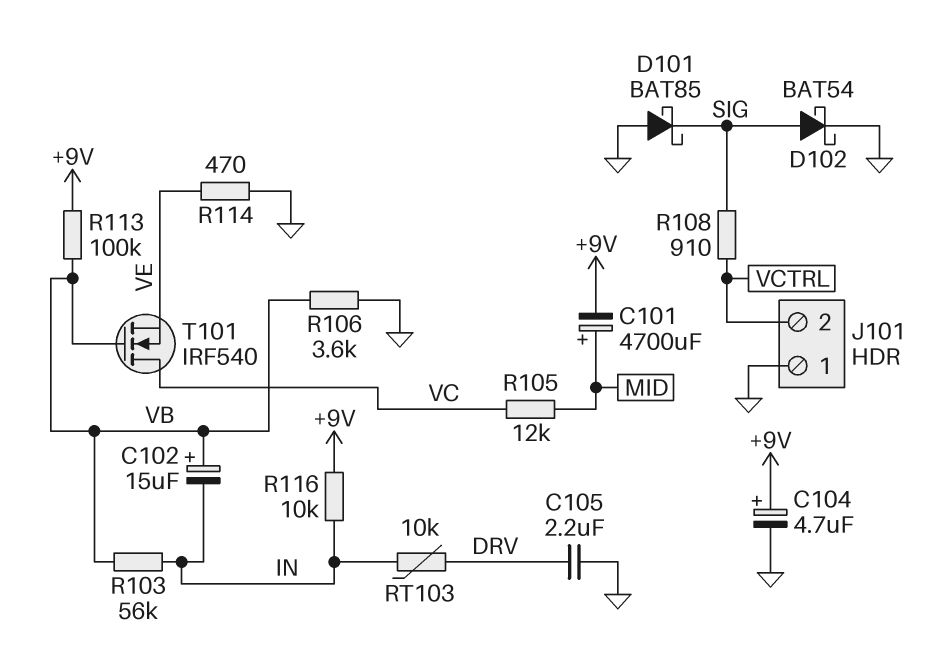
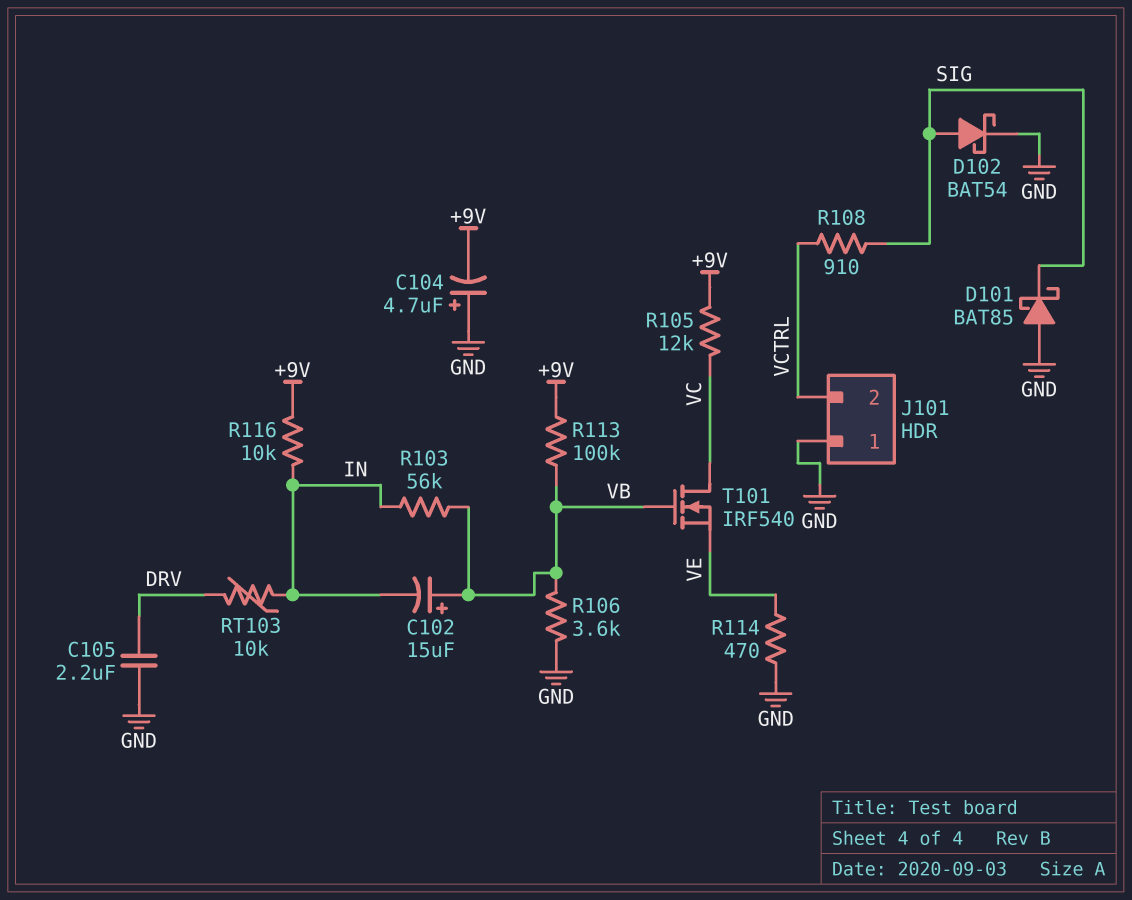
C101: 4700uF (plus MID, minus +9V) -> none
C104: 4.7uF (plus +9V, minus GND) -> 4.7uF (plus GND, minus +9V)
R105: 12k (MID, VC) -> 12k (+9V, VC)

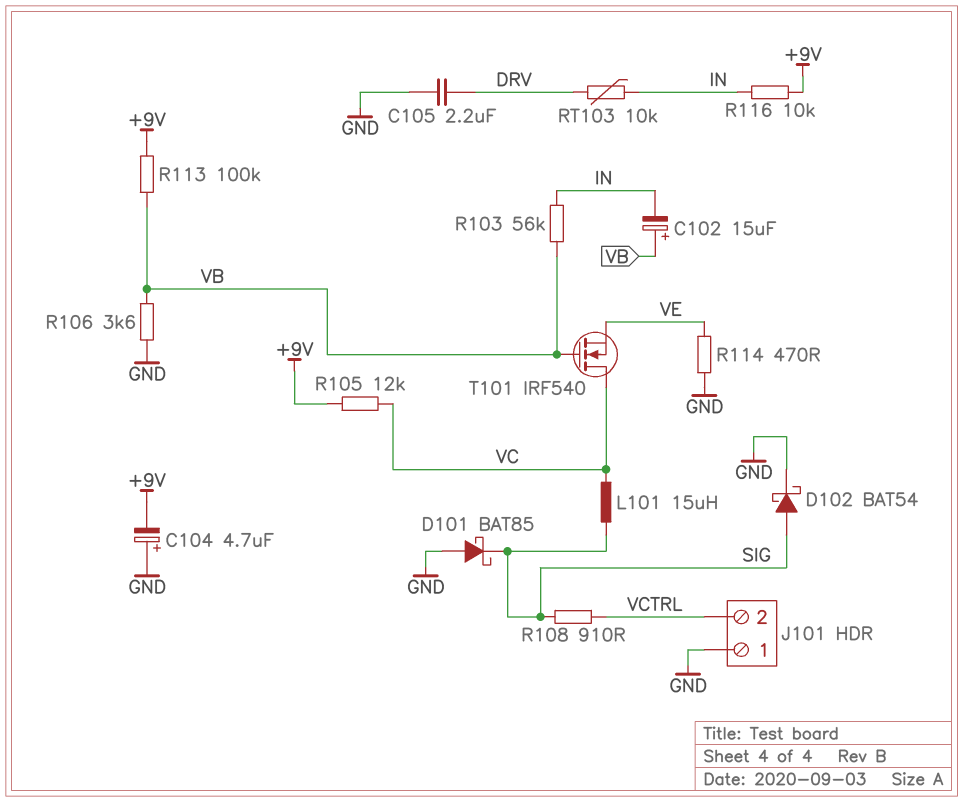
L101: none -> 15uH (SIG, VC)

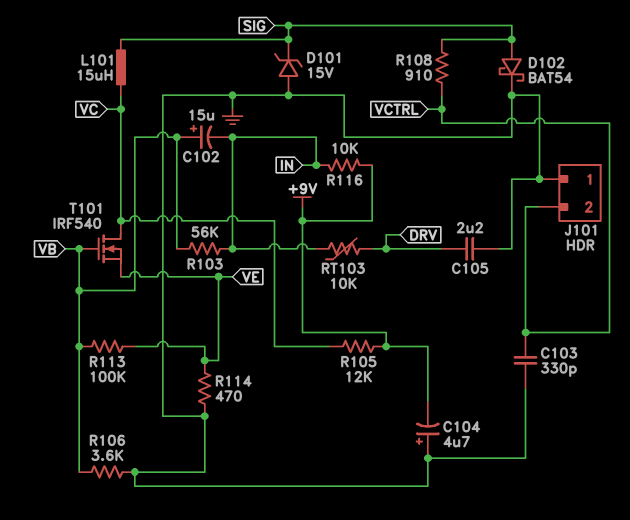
C103: none -> 330pF (GND, VCTRL)
D101: schottky BAT85 (A GND, K SIG) -> zener 15V (A GND, K SIG)
R113: 100k (+9V, VB) -> 100k (VB, VE)

